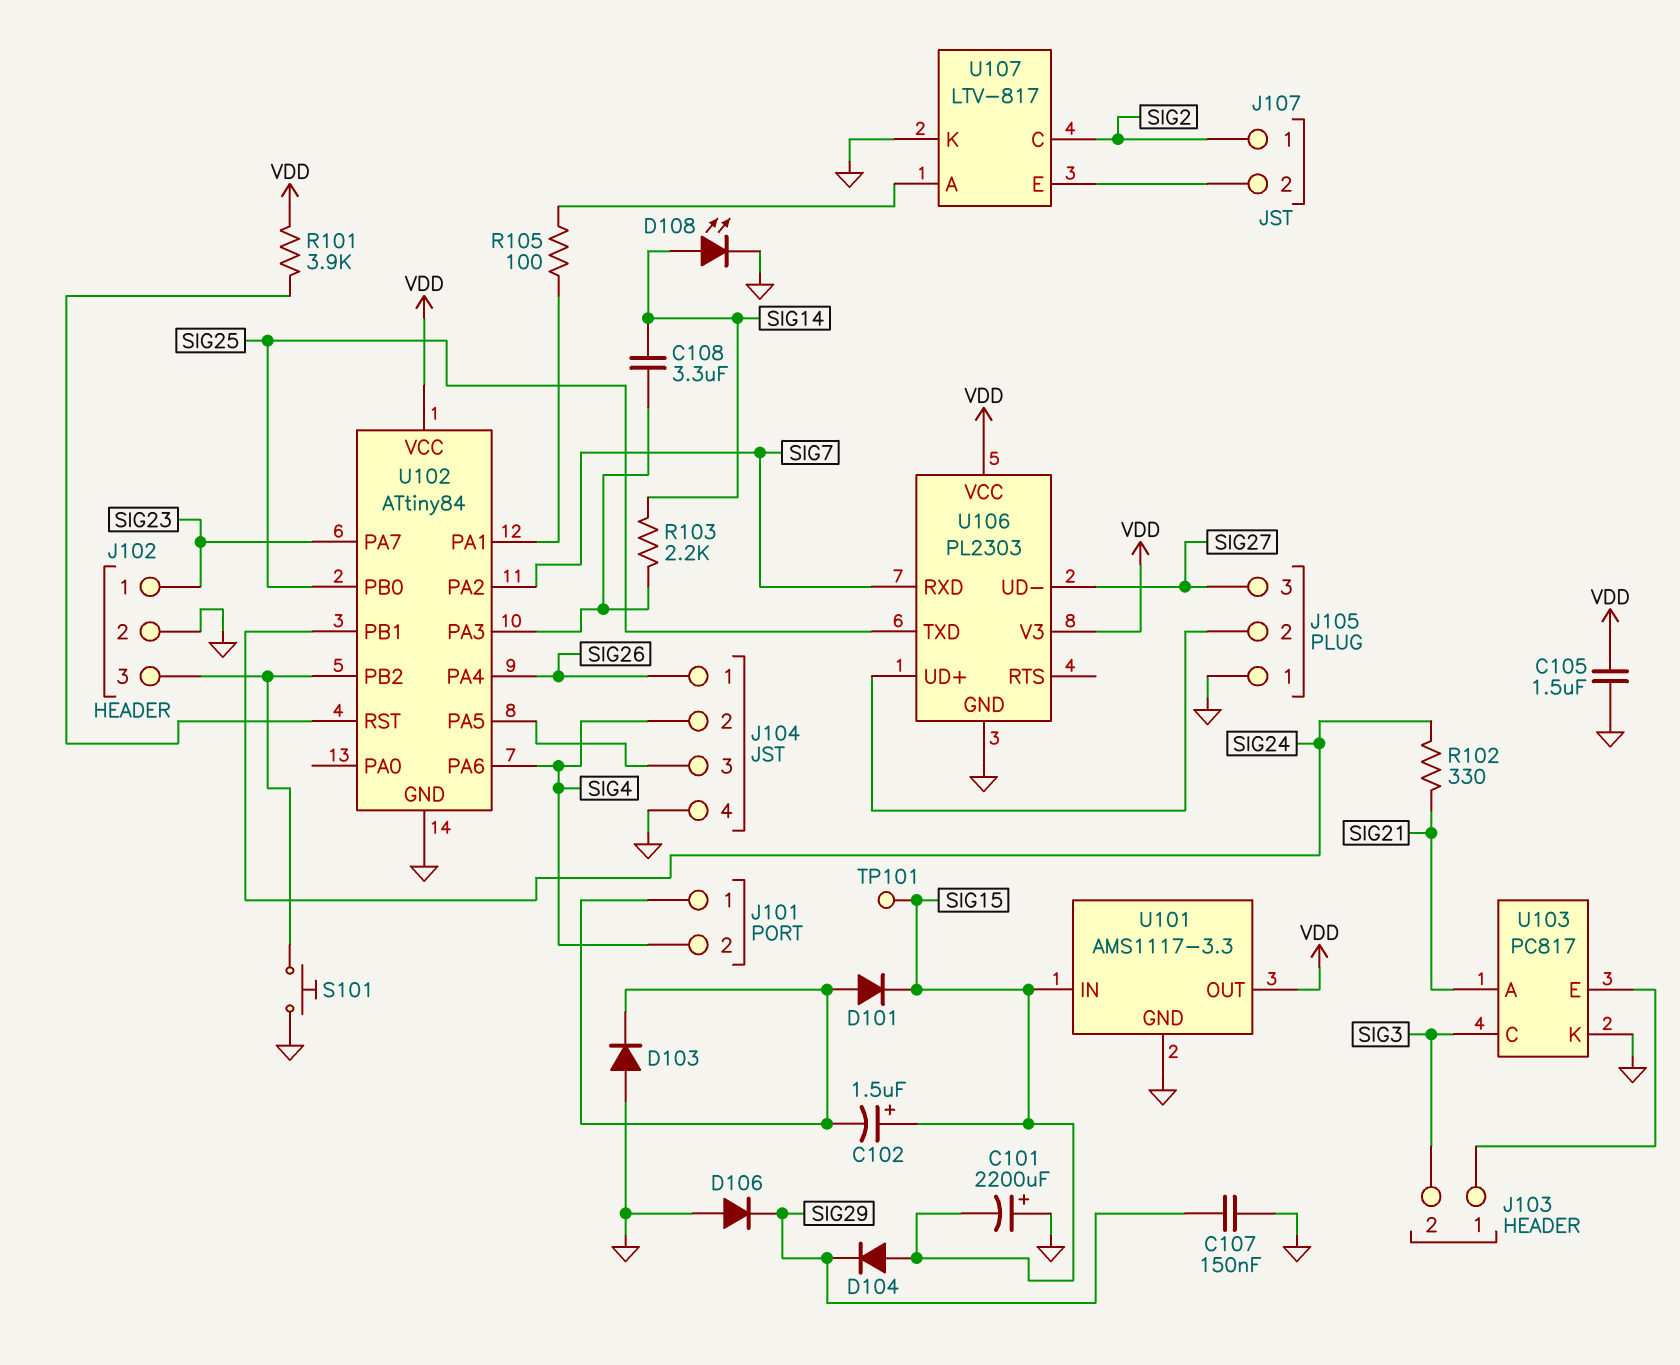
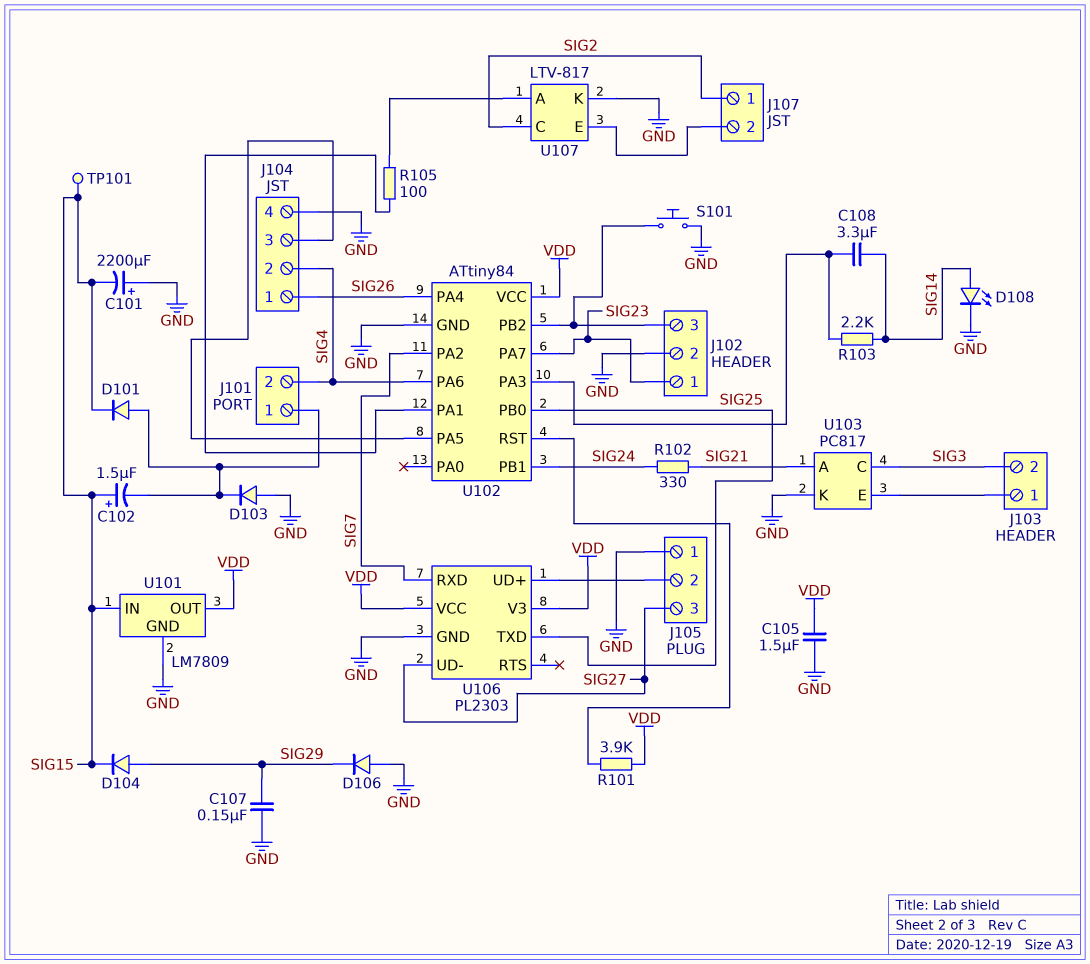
D104: diode (A SIG15, K SIG29) -> diode (A SIG29, K SIG15)
U101: AMS1117-3.3 -> LM7809

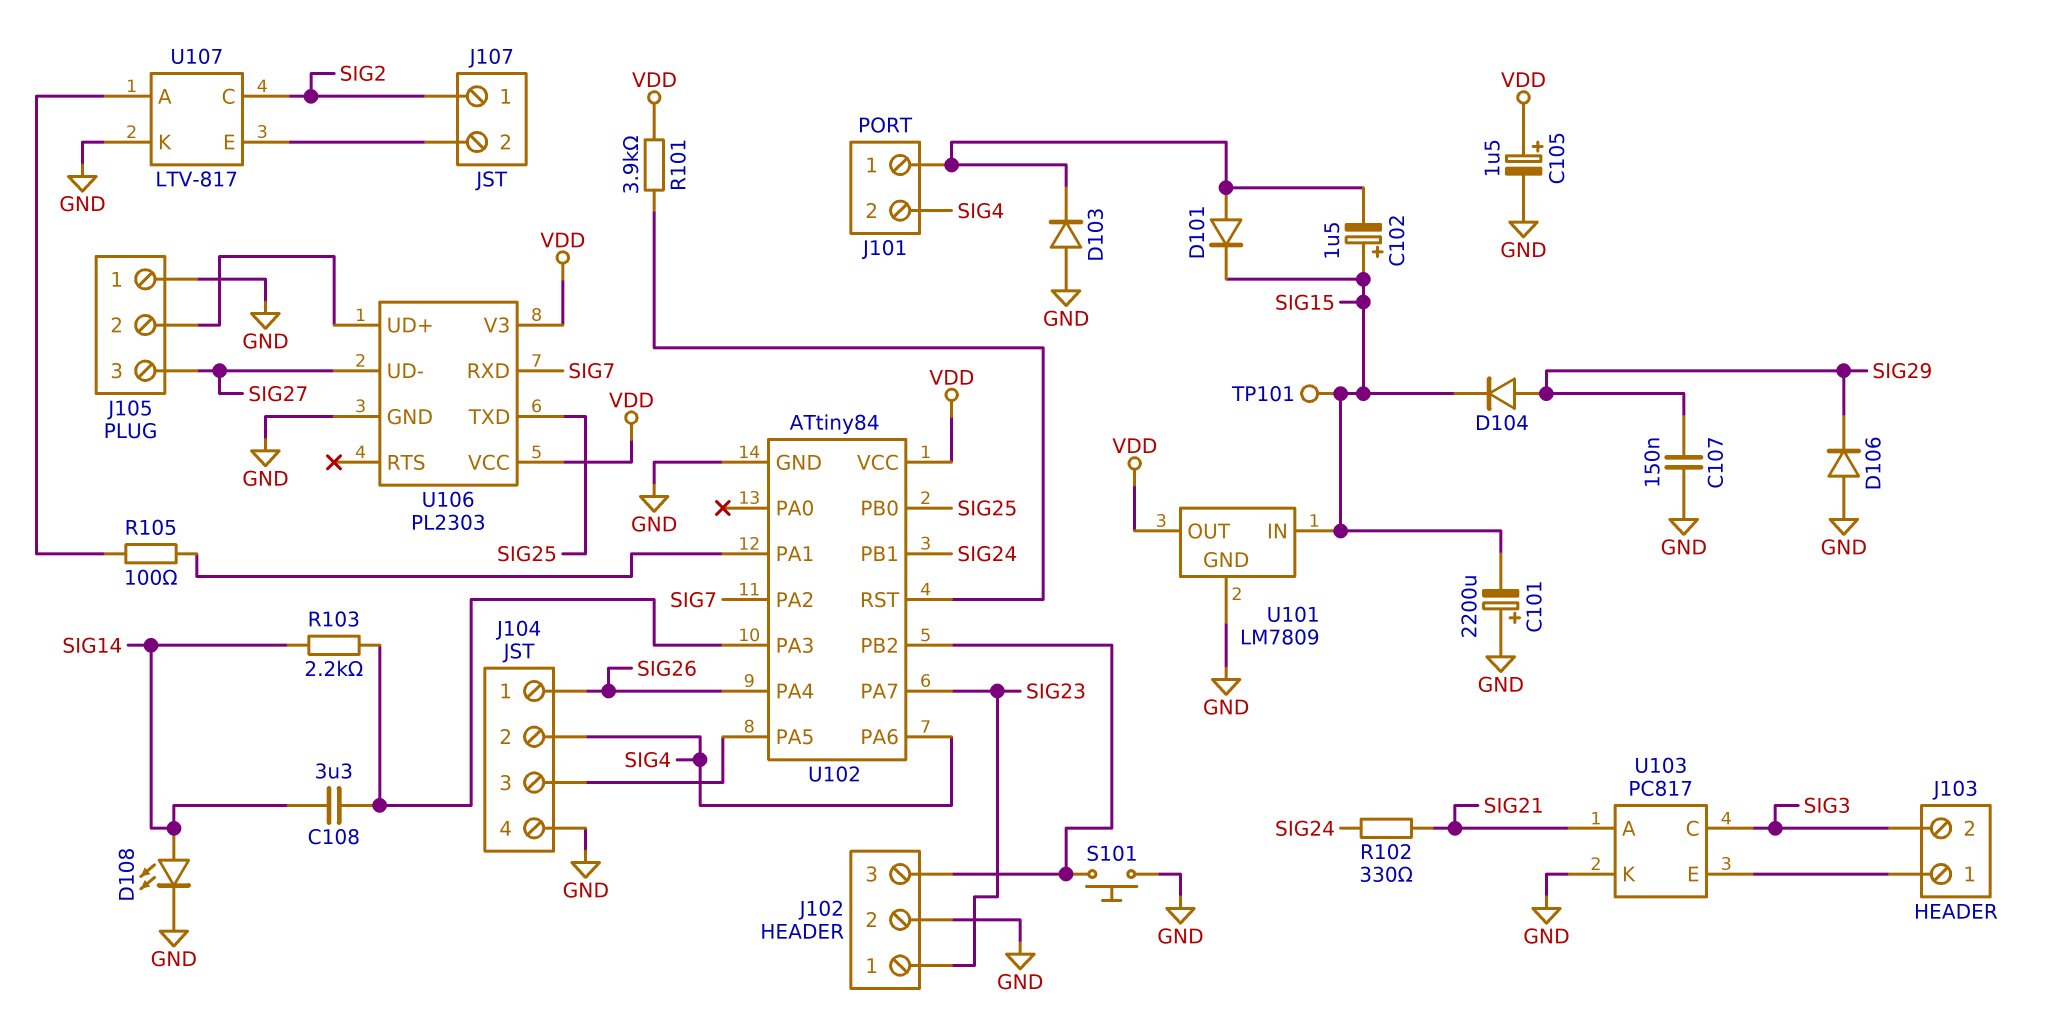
C105: 1.5uF (GND, VDD) -> 1.5uF (plus VDD, minus GND)

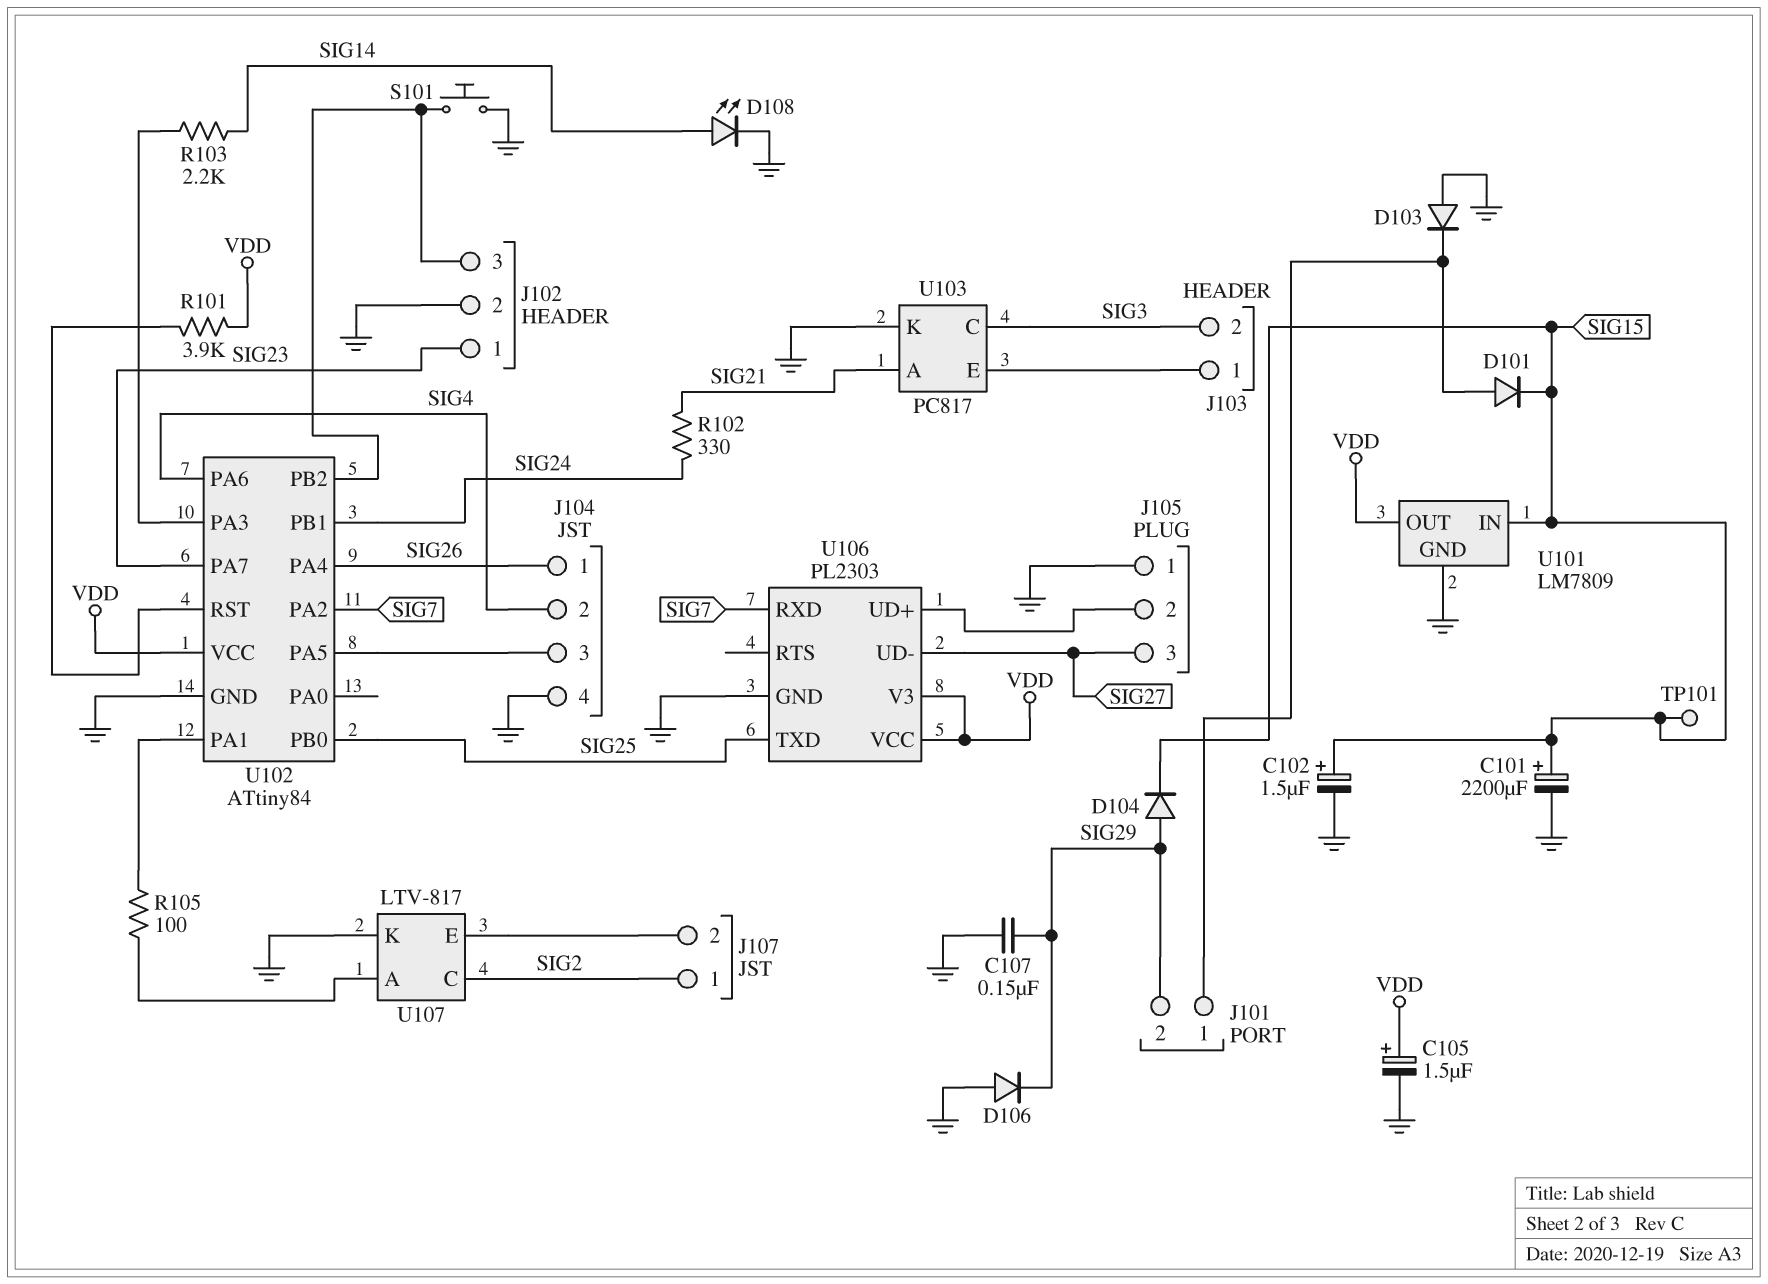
C101: 2200uF (plus GND, minus SIG15) -> 2200uF (plus SIG15, minus GND)
C102: 1.5uF (plus SIG15, minus J101/1) -> 1.5uF (plus SIG15, minus GND)
C108: 3.3uF (SIG14, U102/PA3) -> none
J101 pin 2: SIG4 -> SIG29

